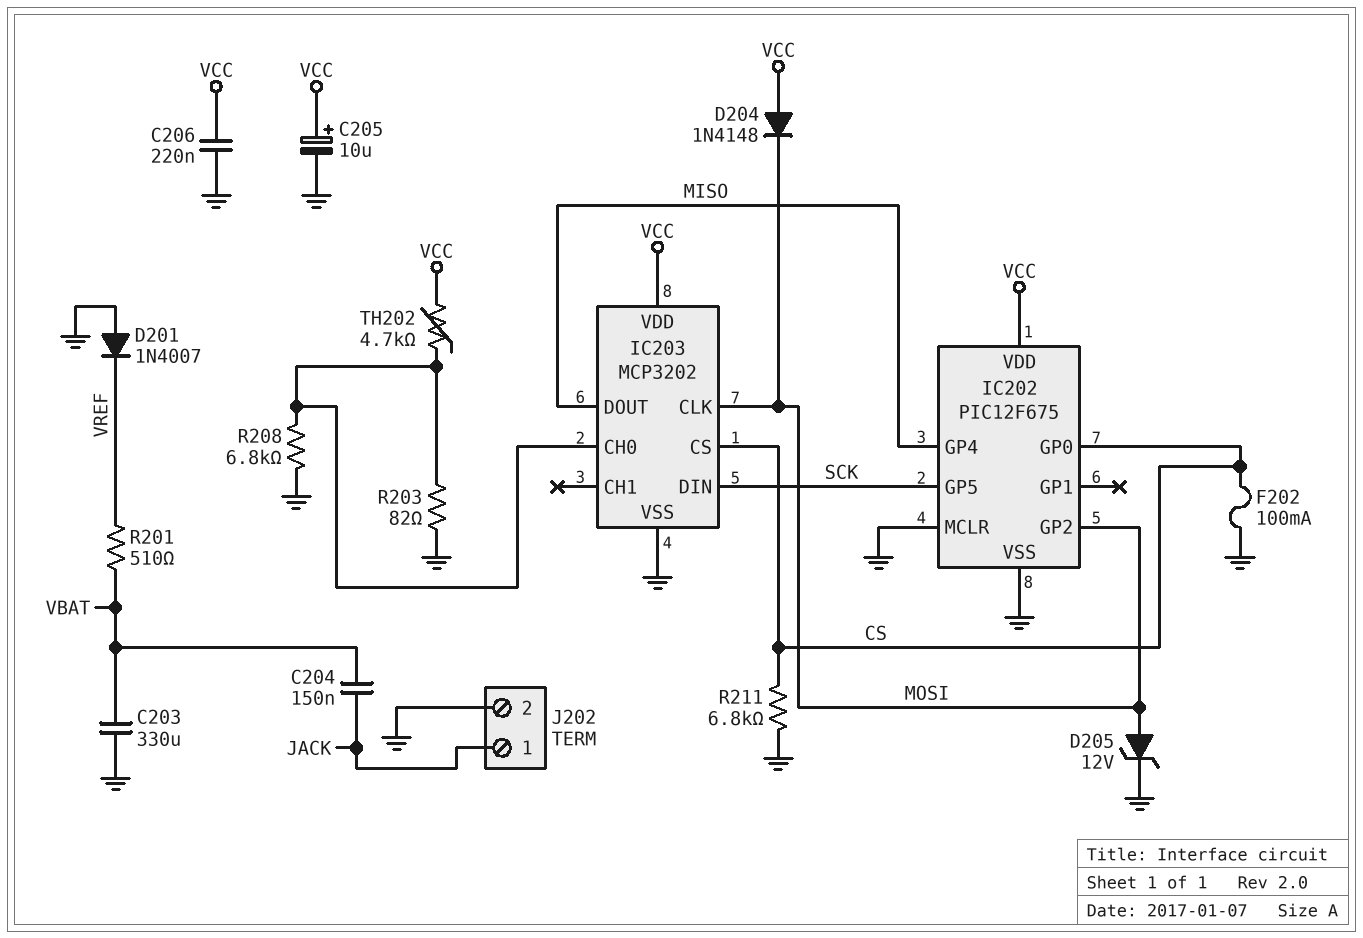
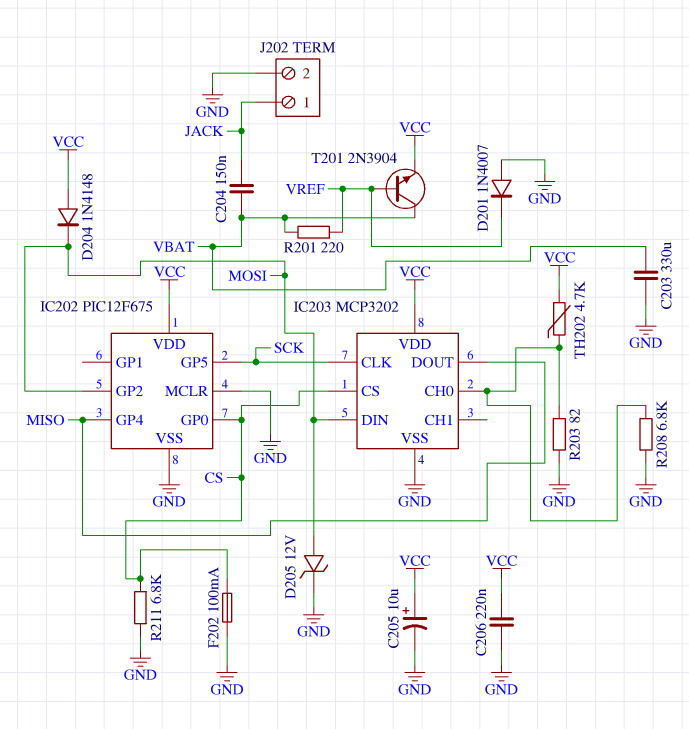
IC203 pin CLK: MOSI -> SCK
IC203 pin DIN: SCK -> MOSI
R201: 510 (VBAT, VREF) -> 220 (VBAT, VREF)
T201: none -> NPN 2N3904 (B VREF, C VBAT, E VCC)

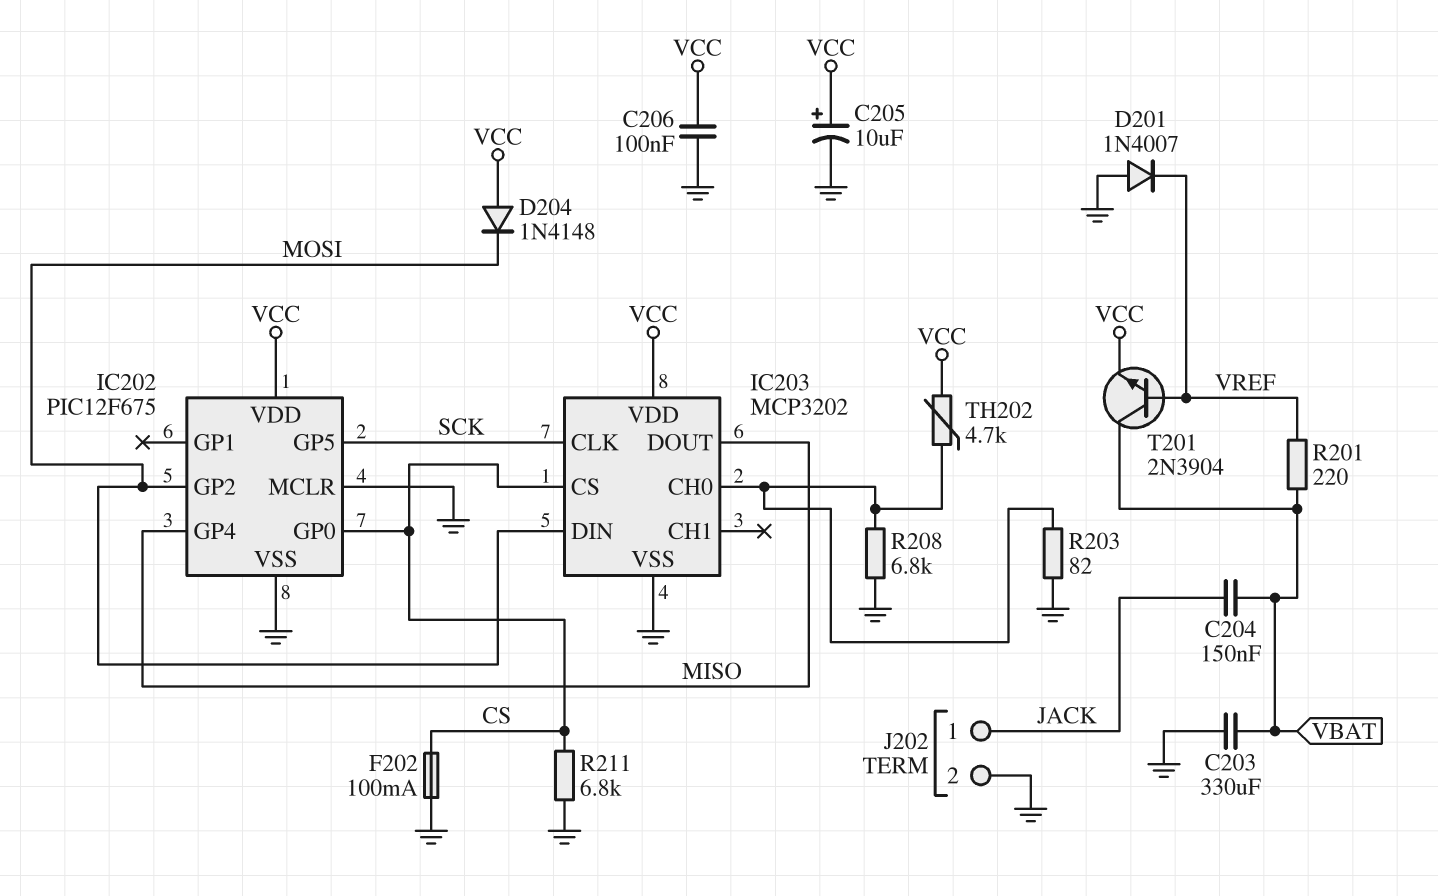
C206: 220nF (GND, VCC) -> 100nF (GND, VCC)
D205: zener 12V (A MOSI, K GND) -> none

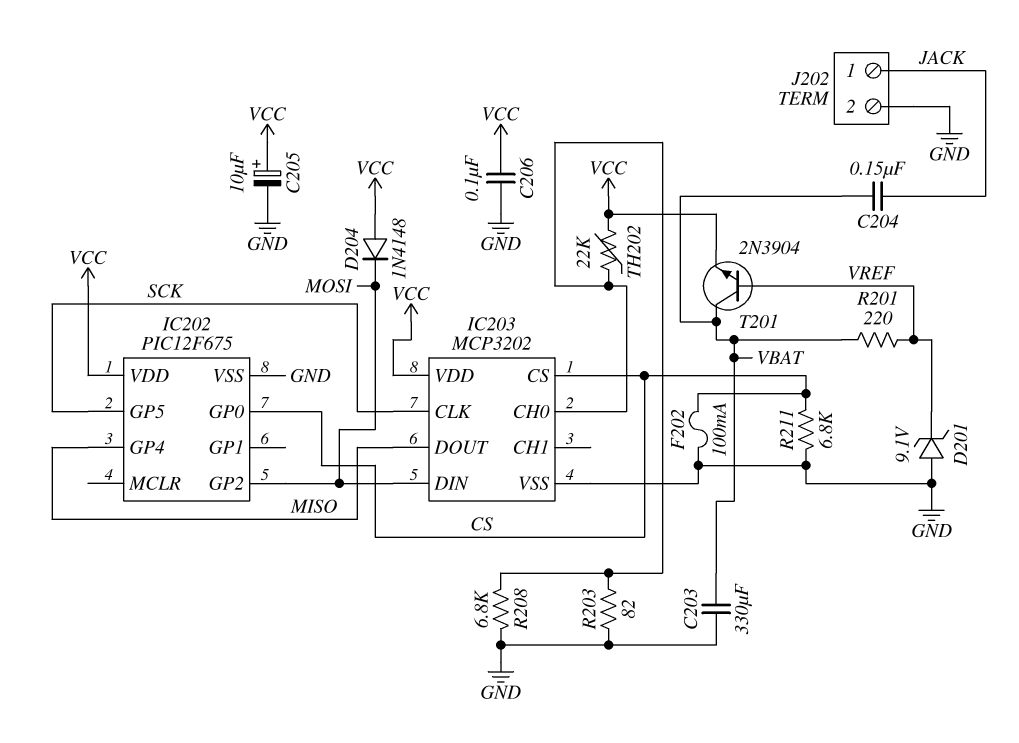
D201: diode 1N4007 (A GND, K VREF) -> zener 9.1V (A GND, K VREF)
IC202 pin MCLR: GND -> none
TH202: 4.7k (IC203/CH0, VCC) -> 22k (IC203/CH0, VCC)

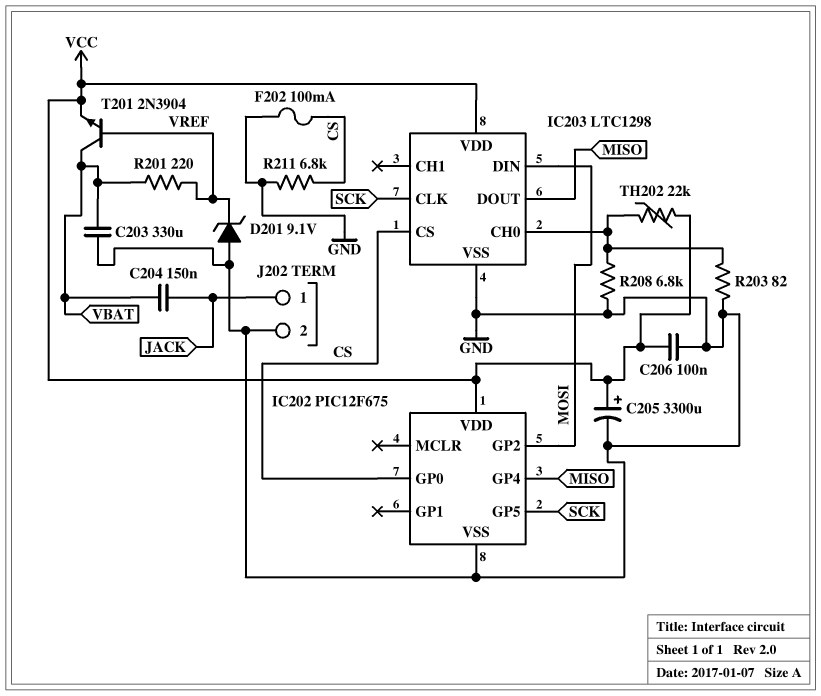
C205: 10uF (plus VCC, minus GND) -> 3300uF (plus VCC, minus GND)
D204: diode 1N4148 (A VCC, K MOSI) -> none
IC203: MCP3202 -> LTC1298

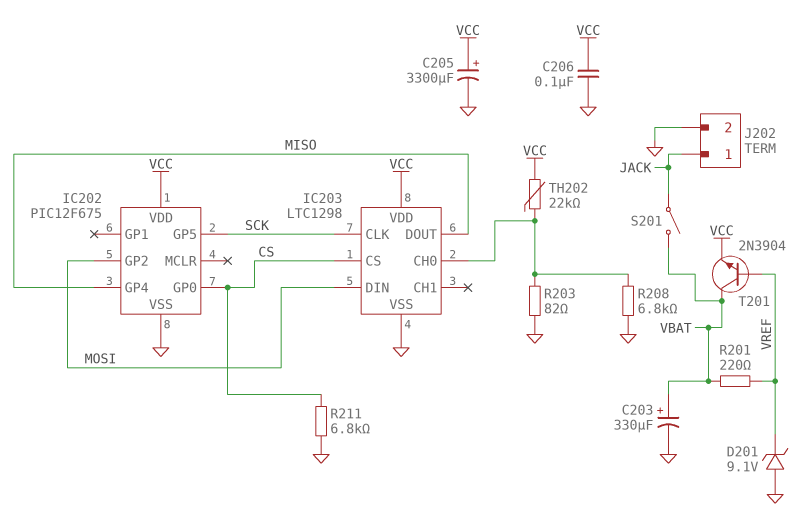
C203: 330uF (GND, VBAT) -> 330uF (plus VBAT, minus GND)
C204: 150nF (JACK, VBAT) -> none
F202: 100mA (CS, GND) -> none
S201: none -> switch (JACK, VBAT)

